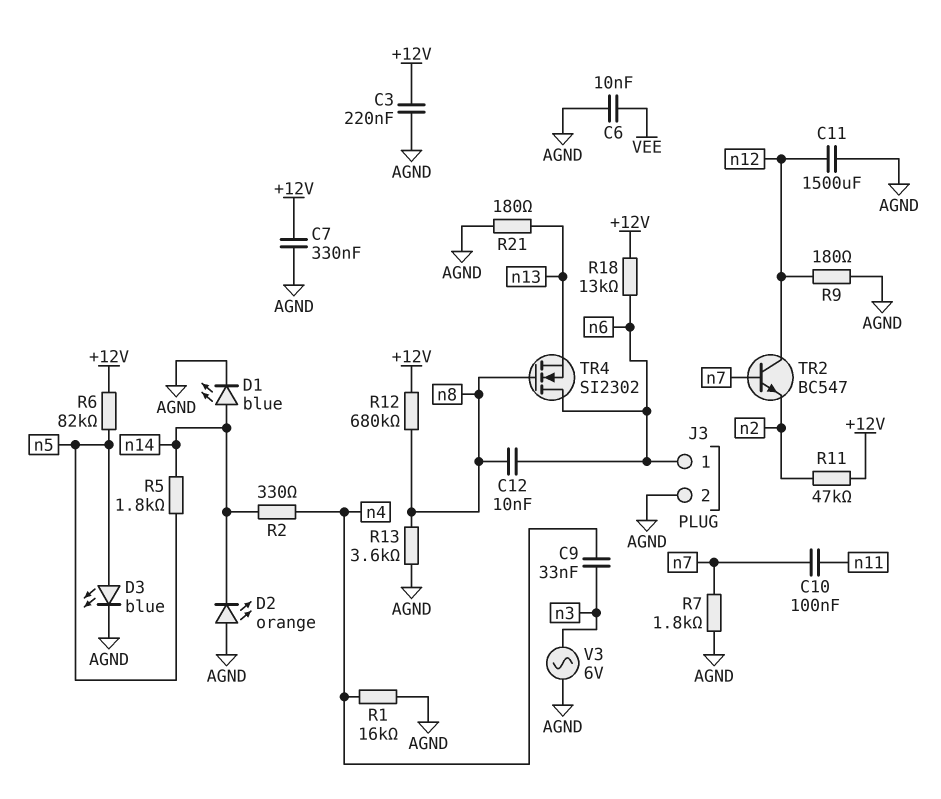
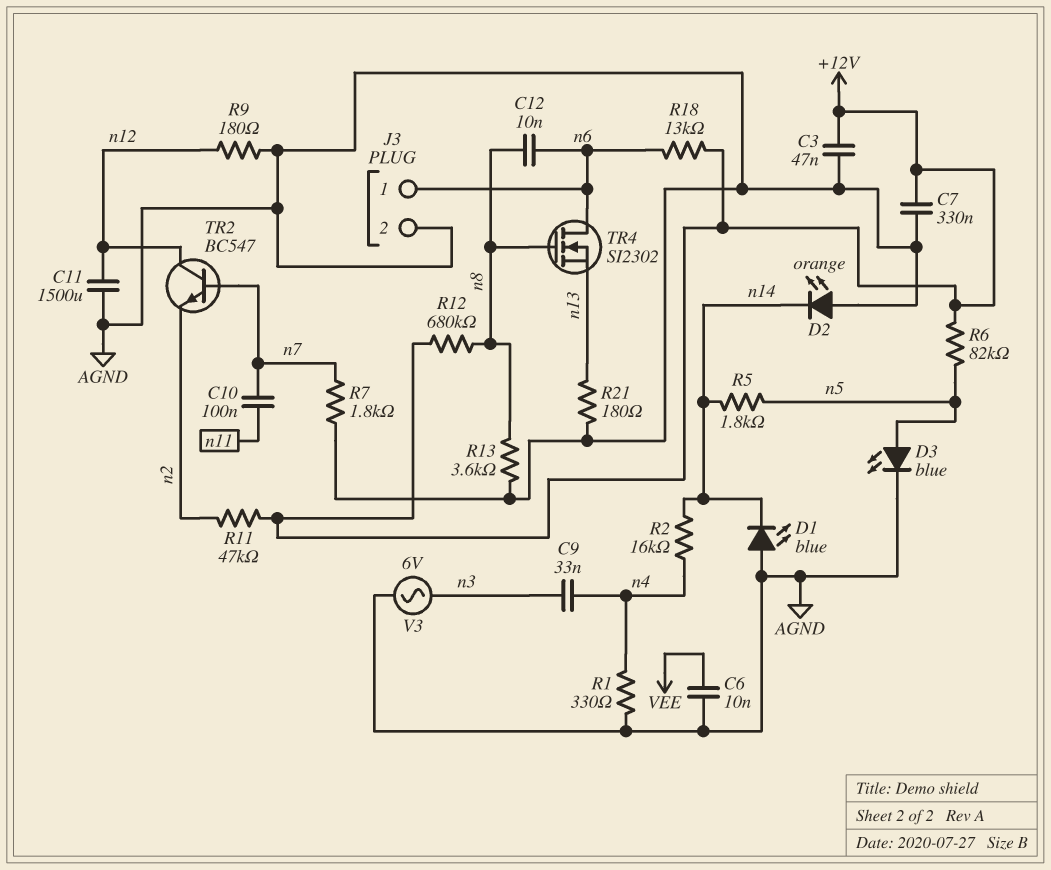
C3: 220nF (+12V, AGND) -> 47nF (+12V, AGND)
D1: LED blue (A n14, K AGND) -> LED blue (A AGND, K n14)
R1: 16k (AGND, n4) -> 330 (AGND, n4)
R2: 330 (n4, n14) -> 16k (n4, n14)

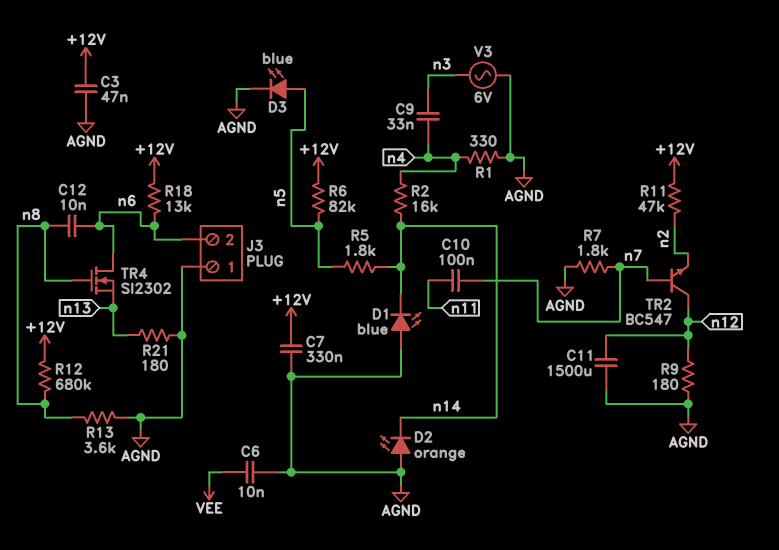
J3 pin 1: n6 -> AGND
J3 pin 2: AGND -> n6

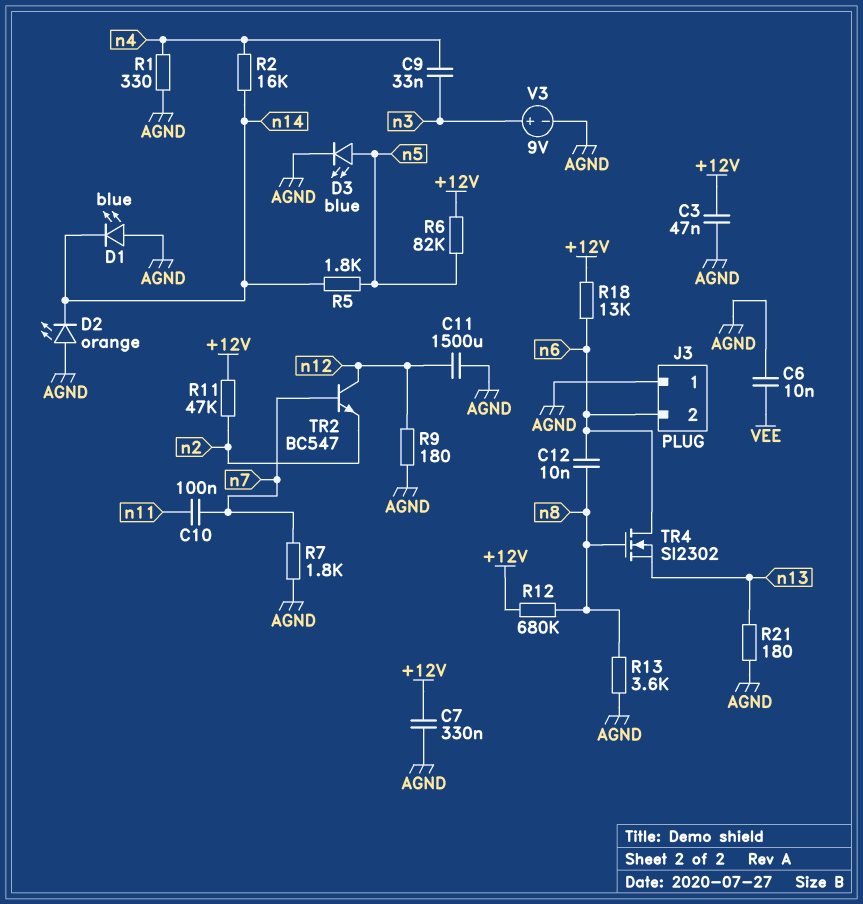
V3: AC 6V (AGND, n3) -> 9V (plus n3, minus AGND)

